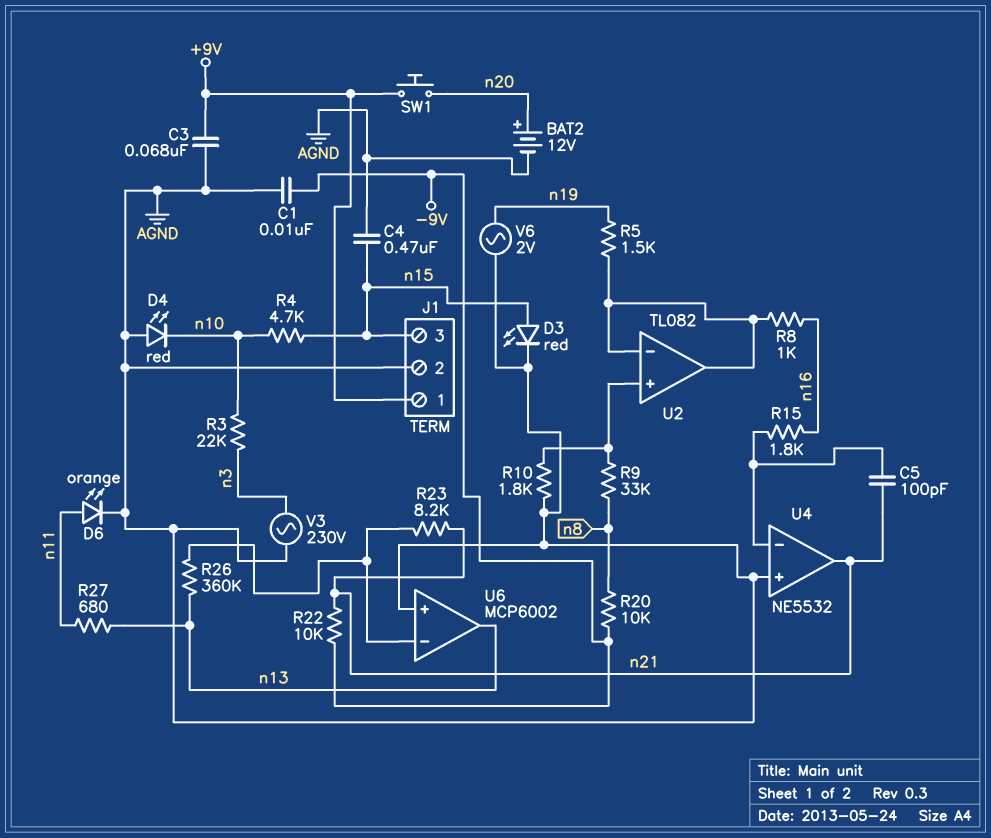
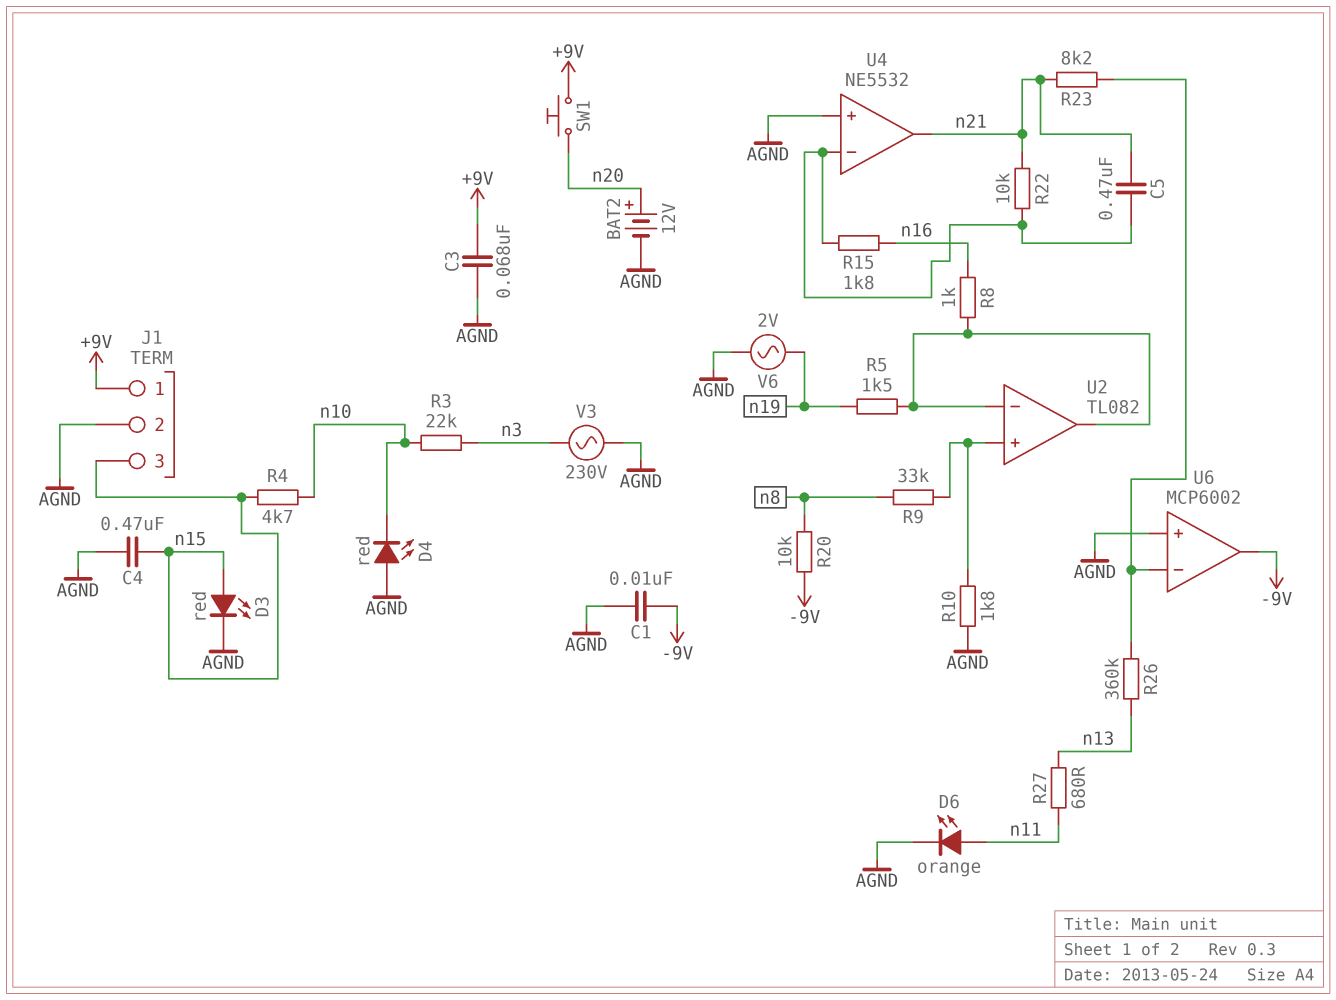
C5: 100pF (U4/in-, n21) -> 470nF (U4/in-, n21)
R22: 10k (-9V, n21) -> 10k (U4/in-, n21)
U6 pin out: n13 -> -9V

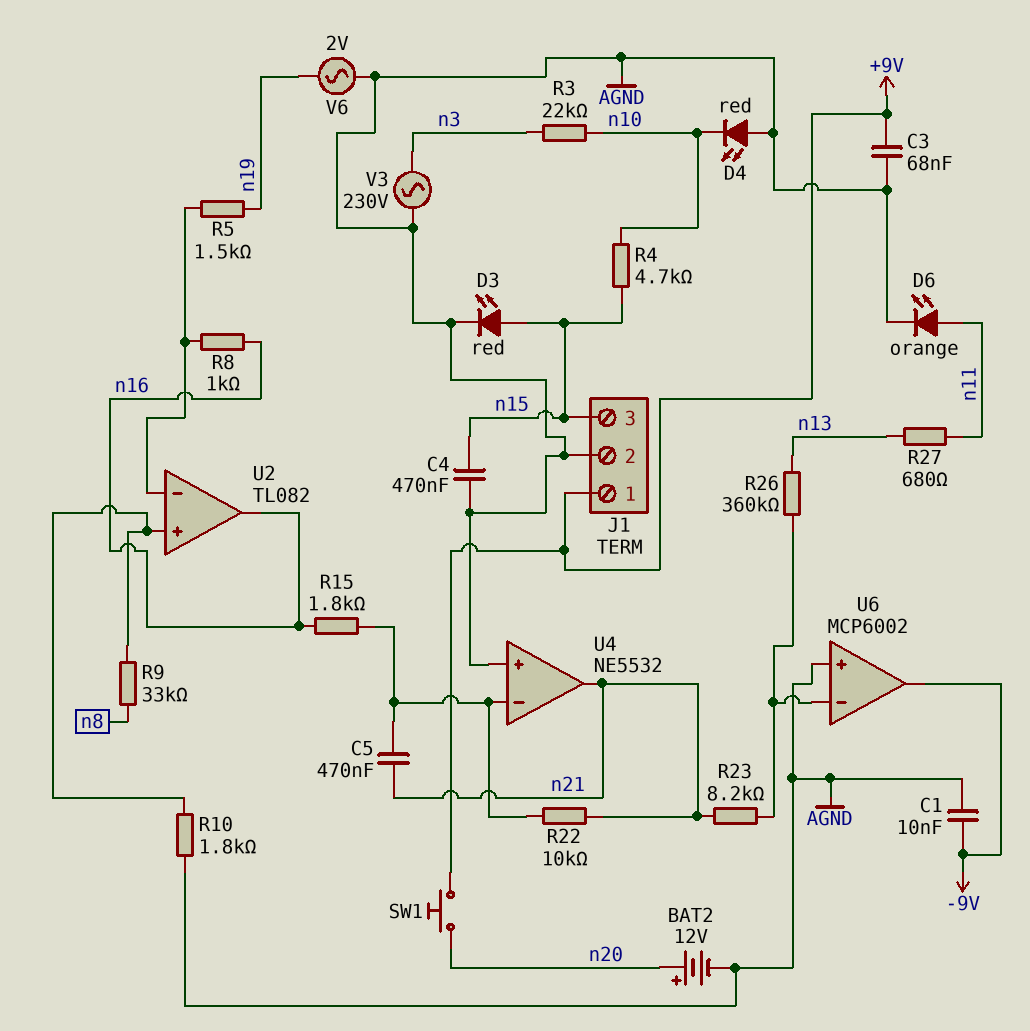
R20: 10k (-9V, n8) -> none
U2 pin out: U2/in- -> n16

